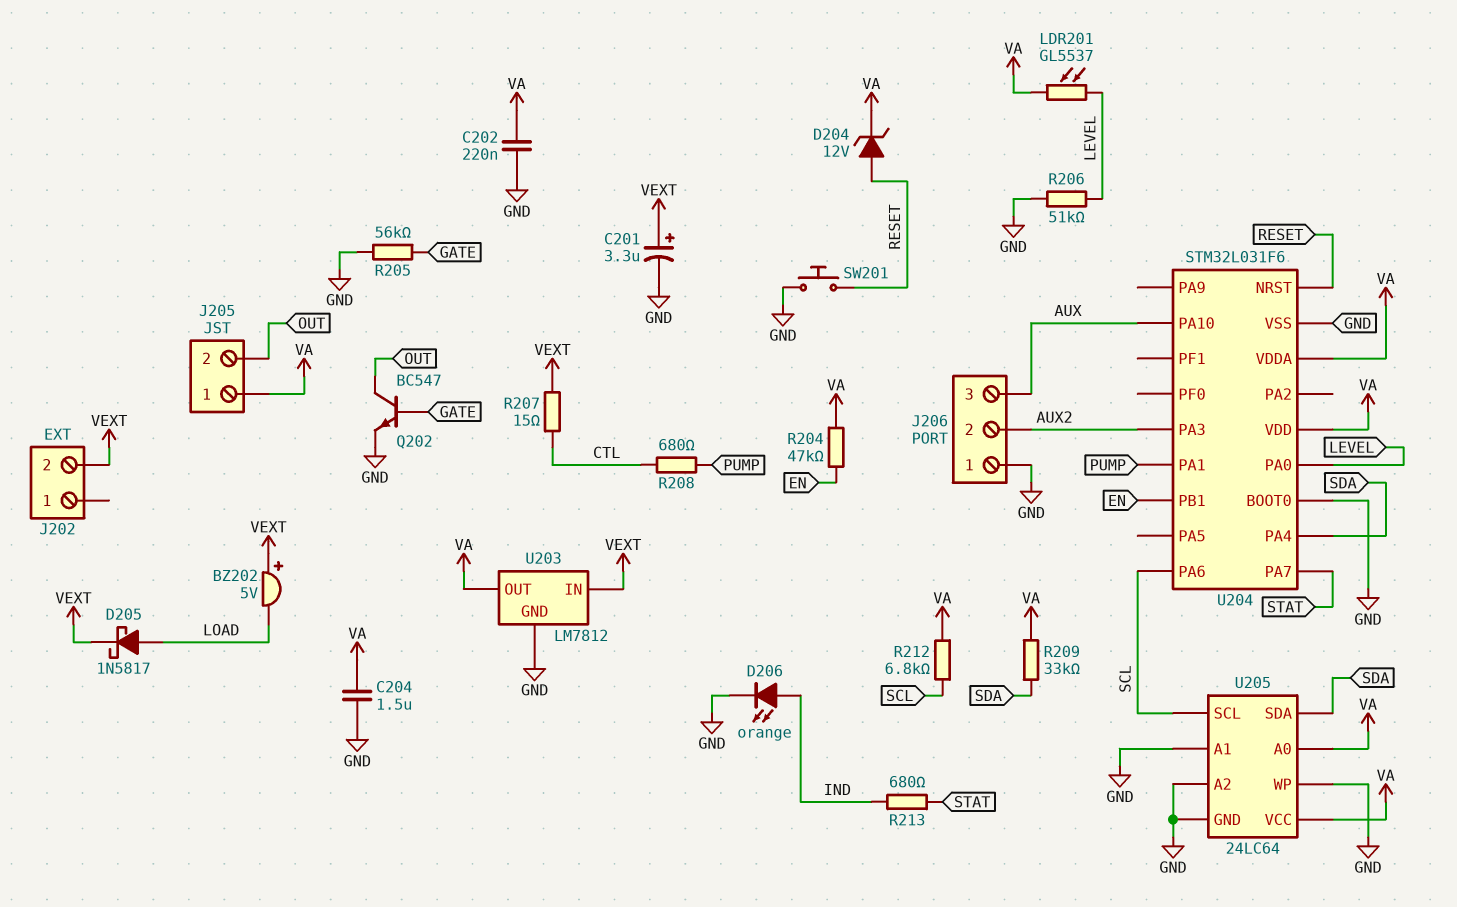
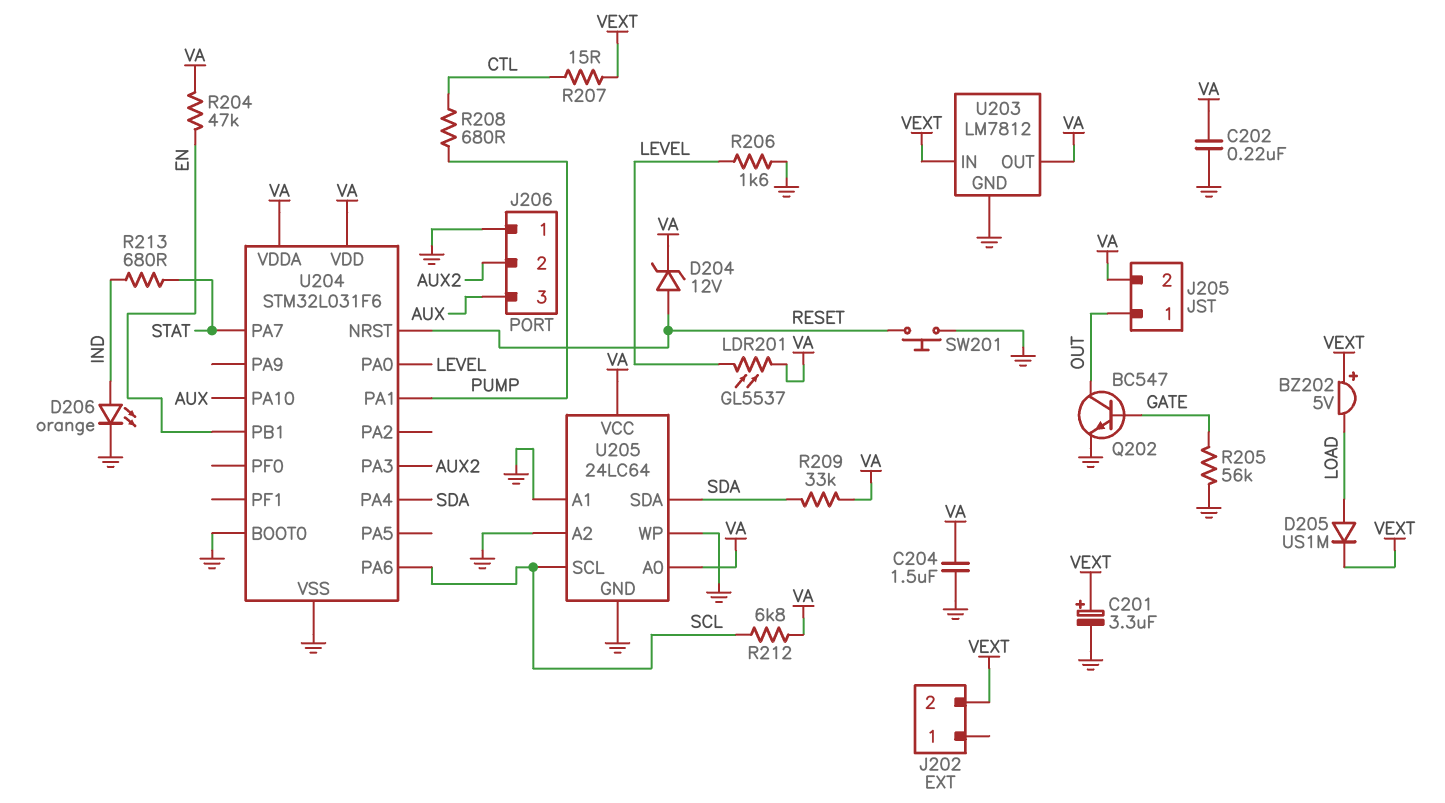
D205: schottky 1N5817 (A LOAD, K VEXT) -> diode US1M (A LOAD, K VEXT)
J205 pin 1: VA -> OUT
J205 pin 2: OUT -> VA
R206: 51k (GND, LEVEL) -> 1.6k (GND, LEVEL)

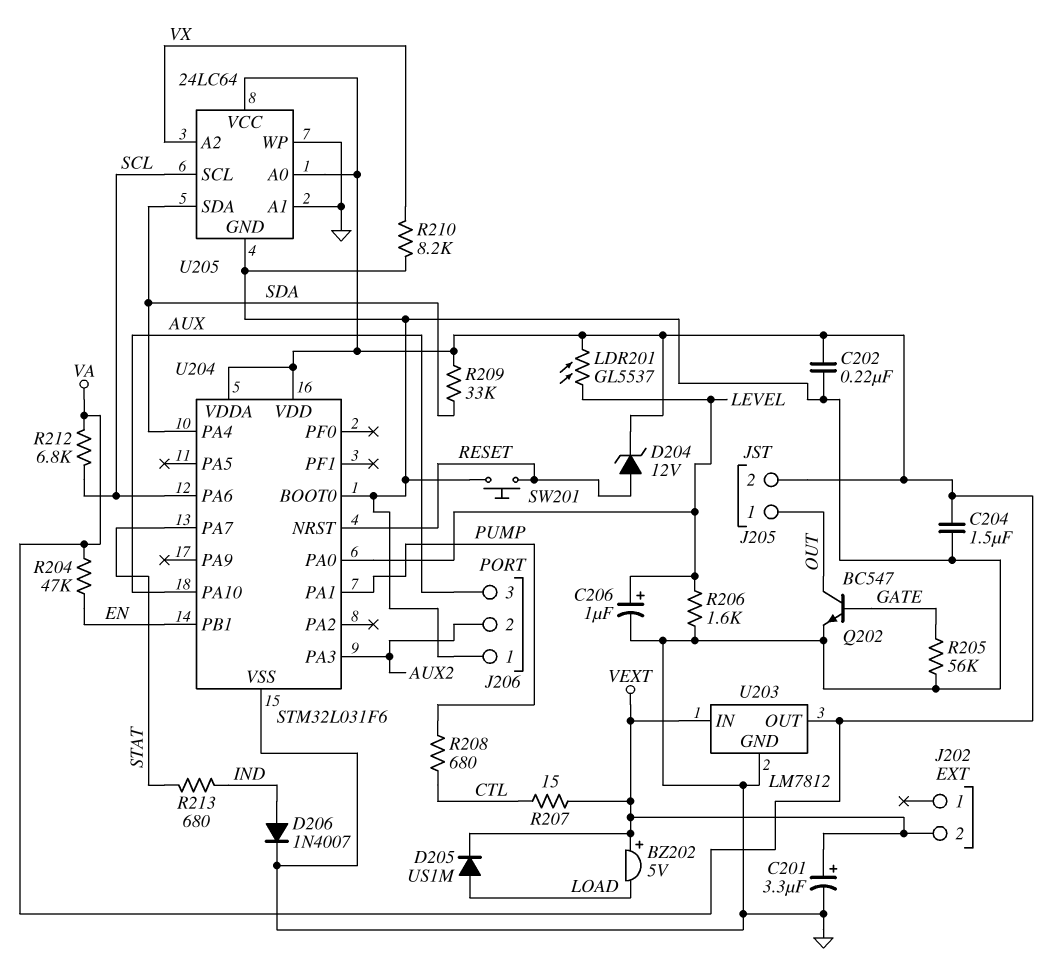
C206: none -> 1uF (plus LEVEL, minus GND)
D206: LED orange (A IND, K GND) -> diode 1N4007 (A IND, K GND)
R210: none -> 8.2k (GND, VX)
U205 pin A2: GND -> VX

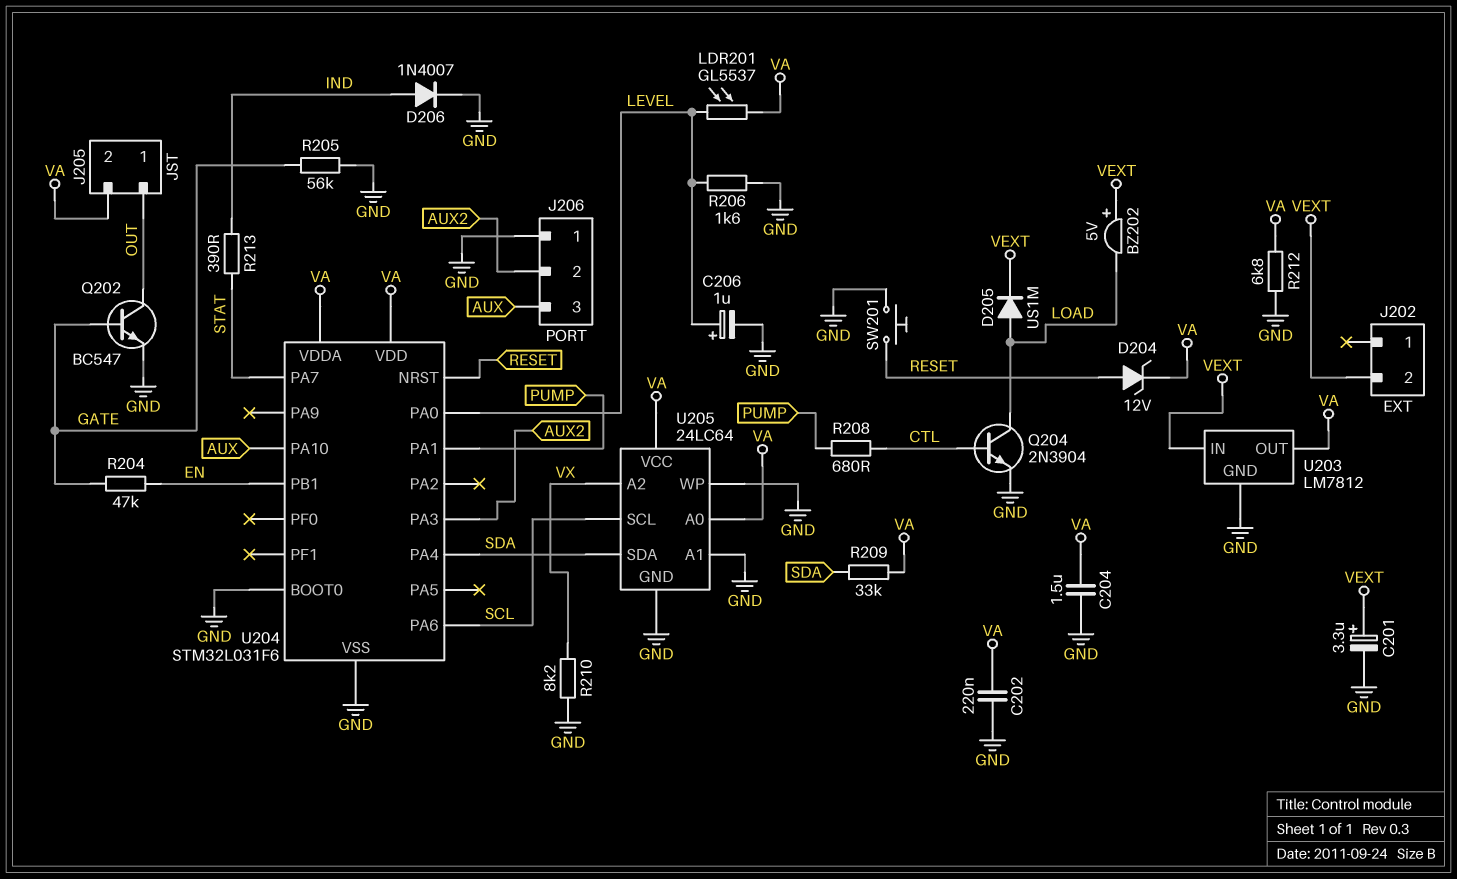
Q204: none -> NPN 2N3904 (B CTL, C LOAD, E GND)
R204: 47k (EN, VA) -> 47k (EN, GATE)
R207: 15 (CTL, VEXT) -> none
R212: 6.8k (SCL, VA) -> 6.8k (GND, VA)
R213: 680 (IND, STAT) -> 390 (IND, STAT)

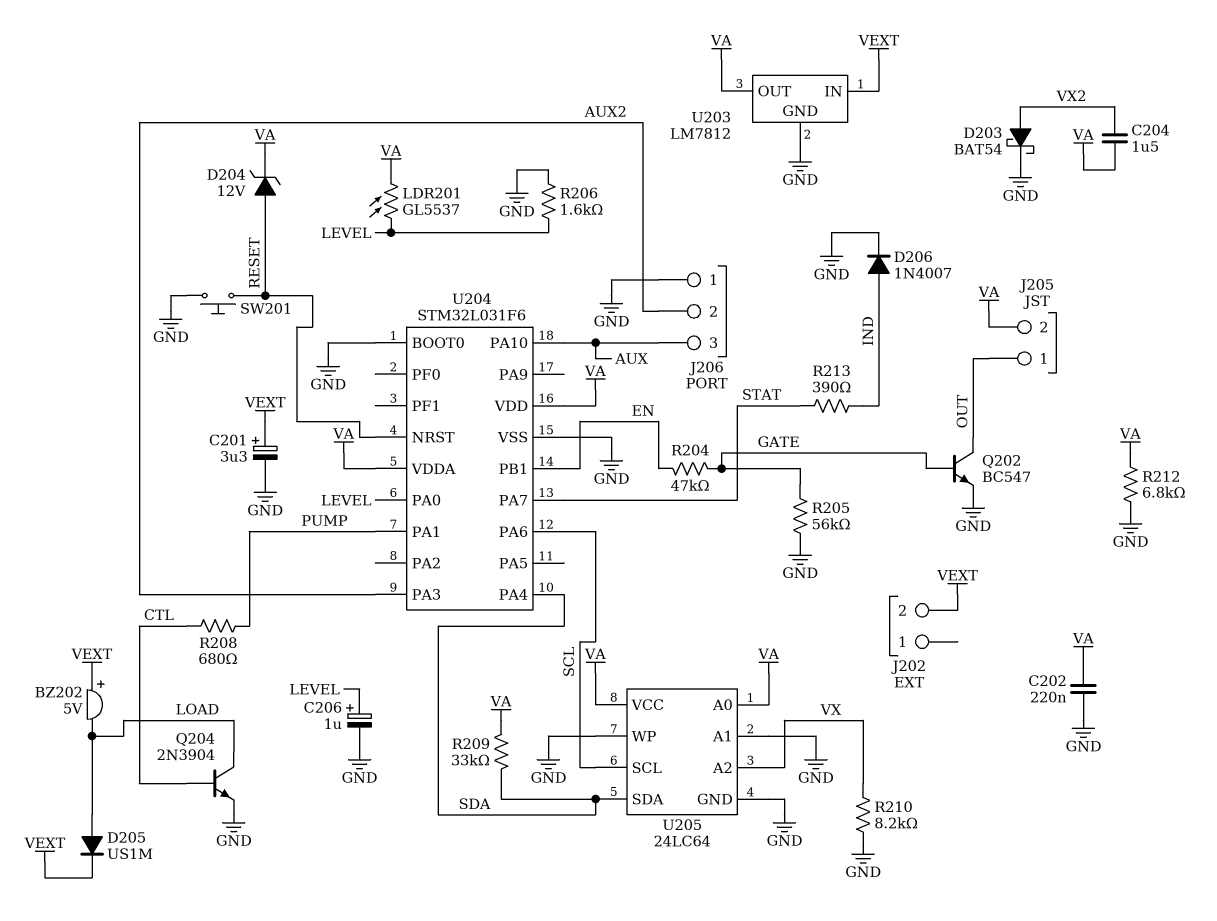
C204: 1.5uF (GND, VA) -> 1.5uF (VA, VX2)
D203: none -> schottky BAT54 (A VX2, K GND)

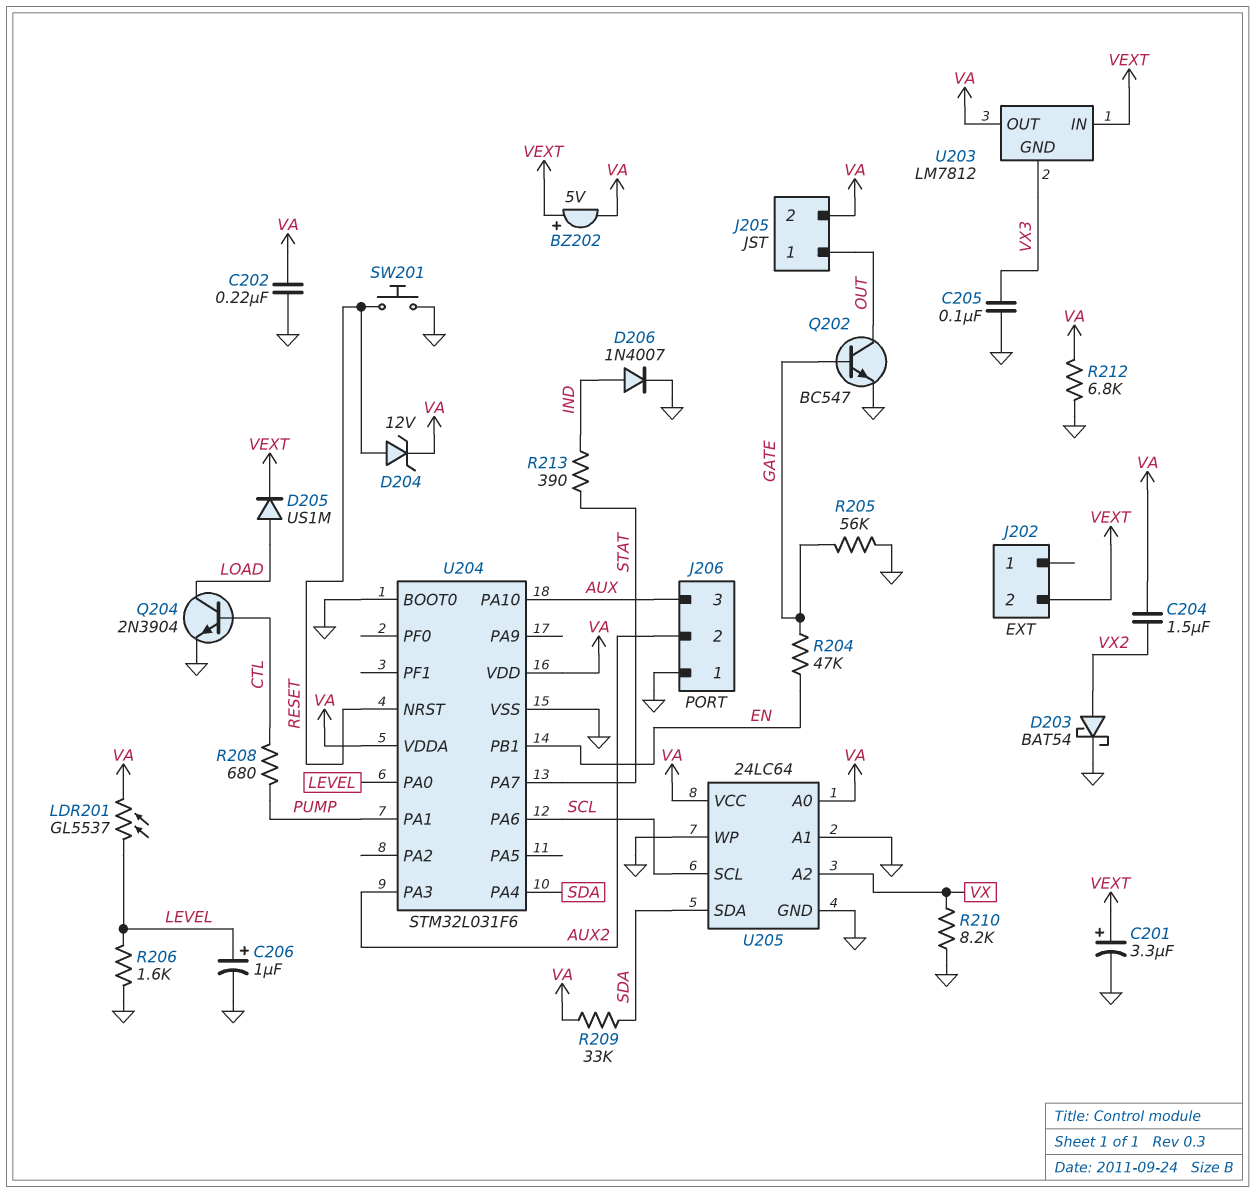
BZ202: buzzer 5V (plus VEXT, minus LOAD) -> buzzer 5V (plus VEXT, minus VA)
C205: none -> 100nF (GND, VX3)
U203 pin GND: GND -> VX3

